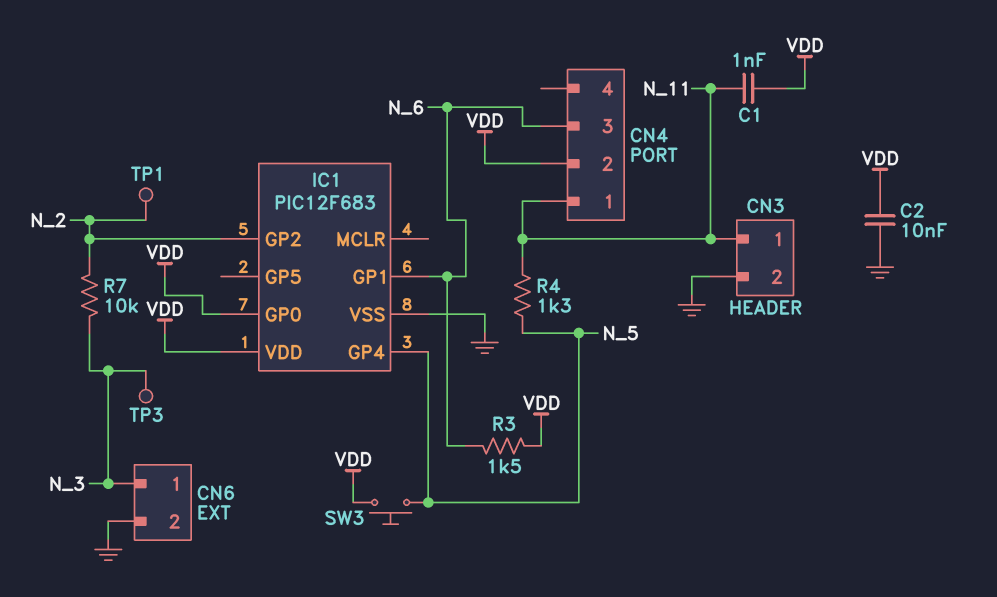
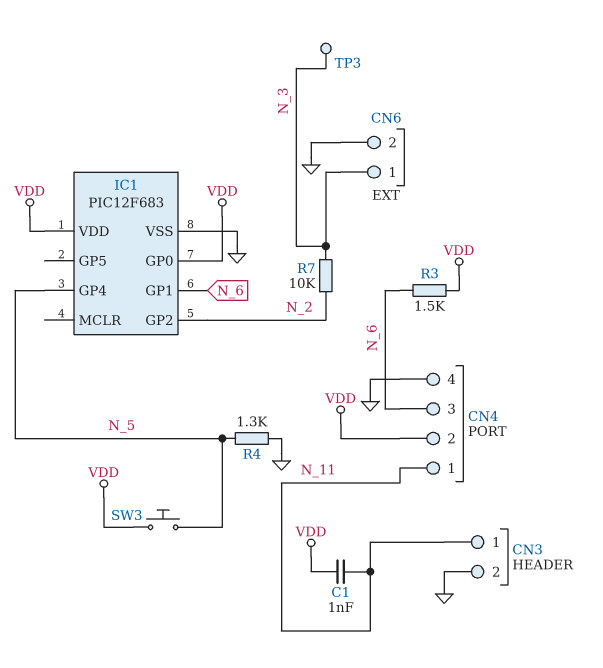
C2: 10nF (GND, VDD) -> none
CN4 pin 4: none -> GND
R4: 1.3k (N_5, N_11) -> 1.3k (GND, N_5)
TP1: test point (N_2) -> none

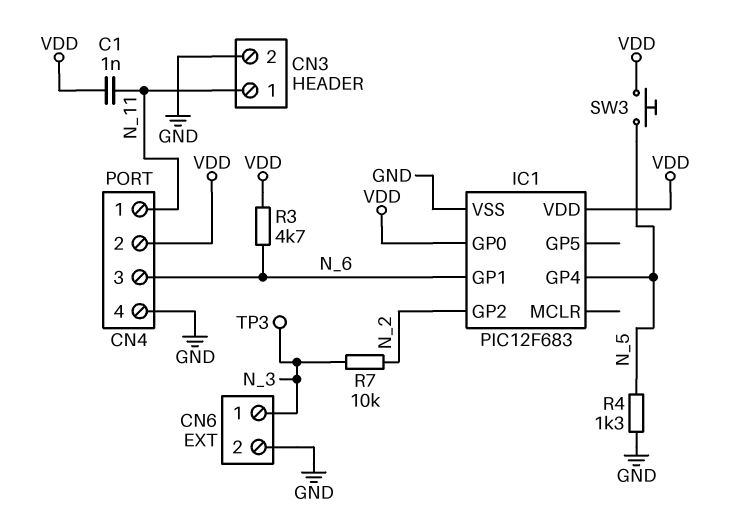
R3: 1.5k (N_6, VDD) -> 4.7k (N_6, VDD)

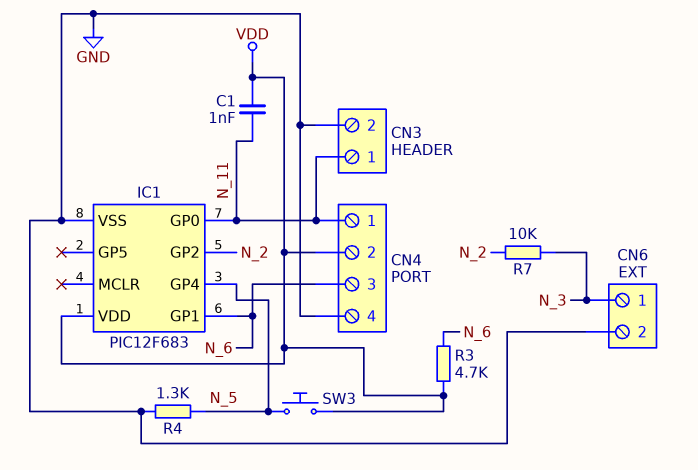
IC1 pin GP0: VDD -> N_11
TP3: test point (N_3) -> none

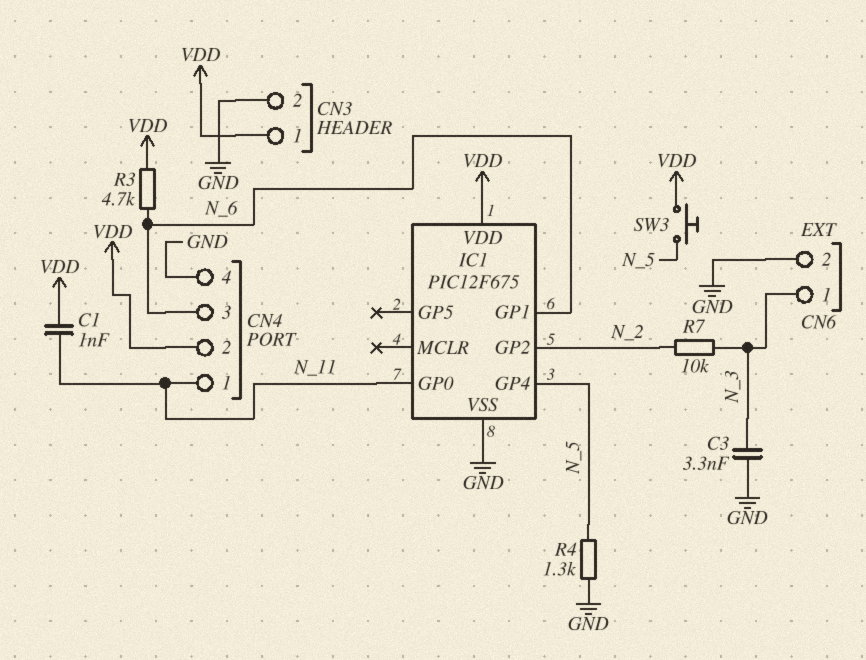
C3: none -> 3.3nF (GND, N_3)
CN3 pin 1: N_11 -> VDD
IC1: PIC12F683 -> PIC12F675

